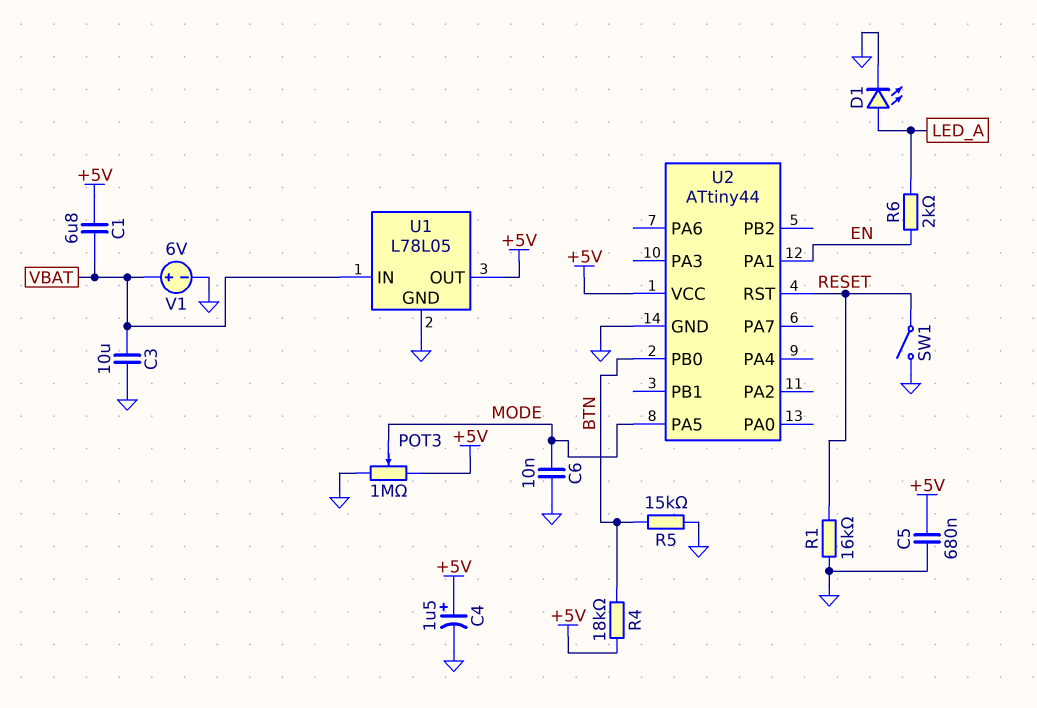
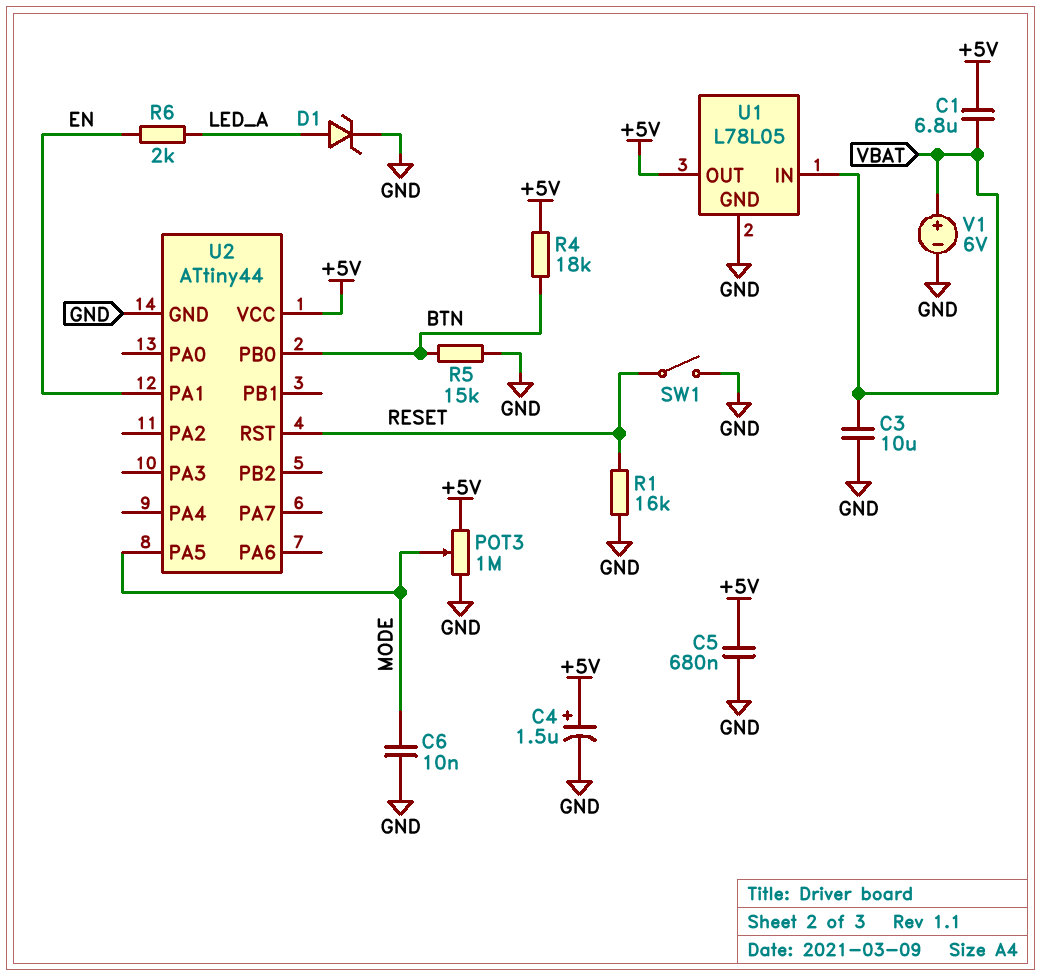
D1: LED (A LED_A, K GND) -> zener (A LED_A, K GND)

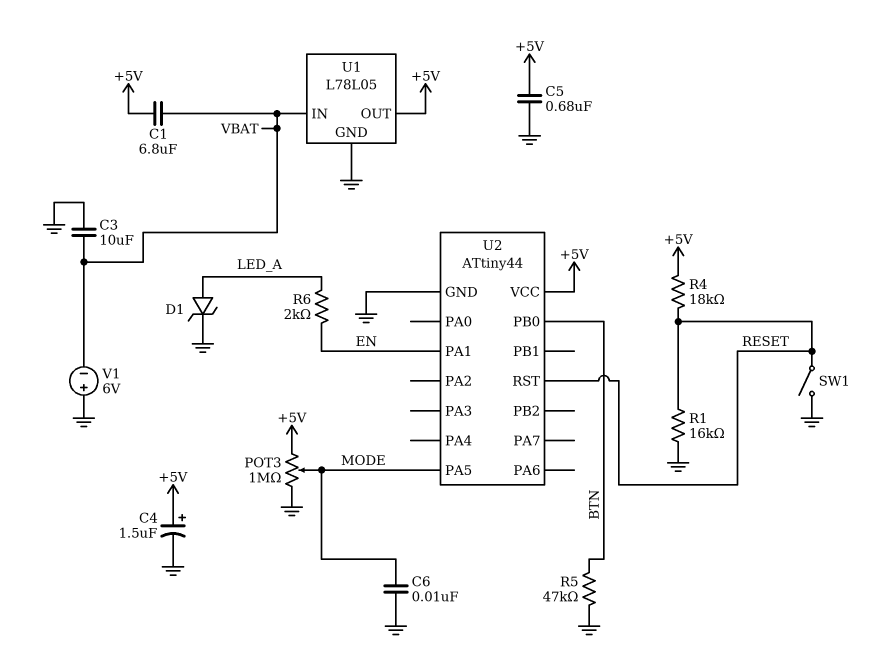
R4: 18k (+5V, BTN) -> 18k (+5V, RESET)
R5: 15k (BTN, GND) -> 47k (BTN, GND)
V1: 6V (plus VBAT, minus GND) -> 6V (plus GND, minus VBAT)

